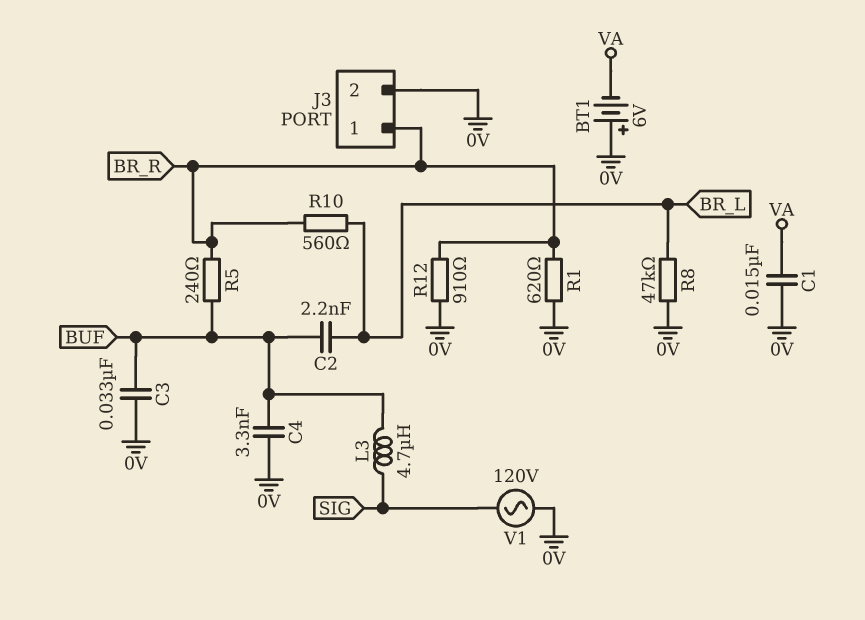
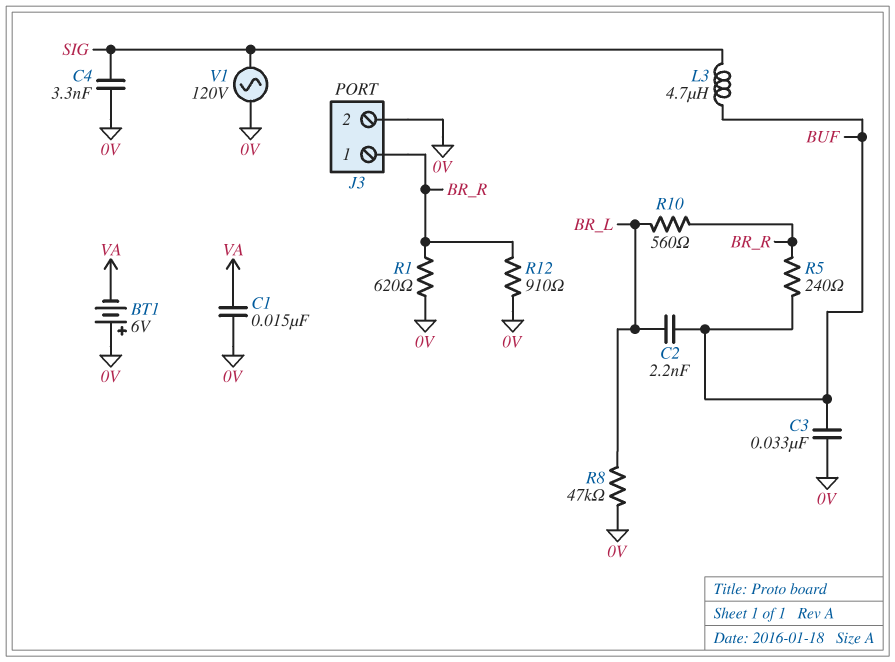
C4: 3.3nF (0V, BUF) -> 3.3nF (0V, SIG)

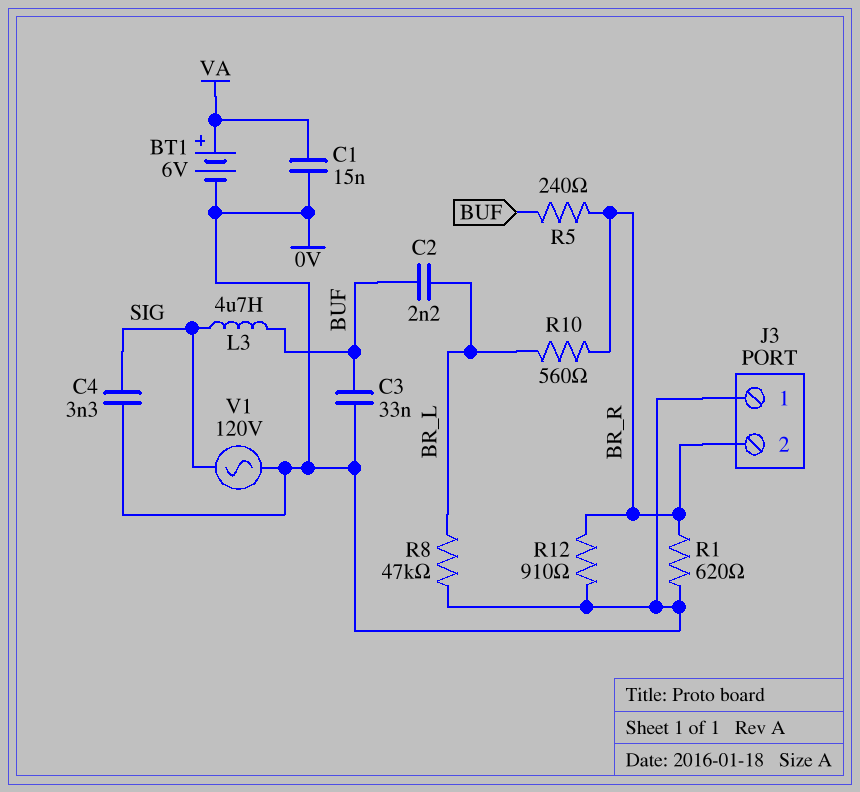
BT1: 6V (plus 0V, minus VA) -> 6V (plus VA, minus 0V)
J3 pin 1: BR_R -> 0V
J3 pin 2: 0V -> BR_R

